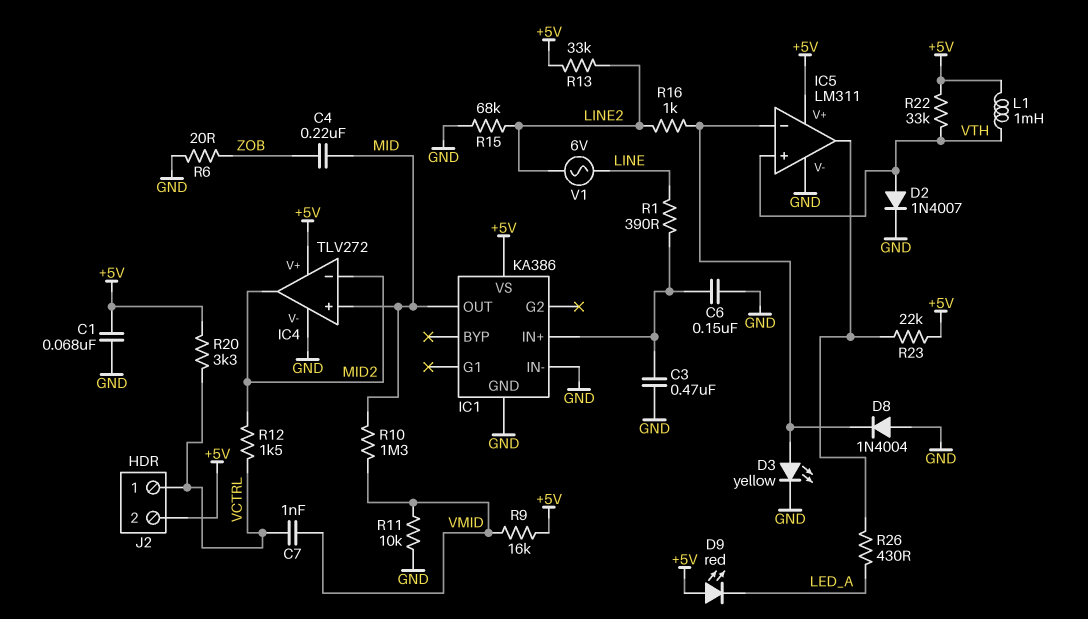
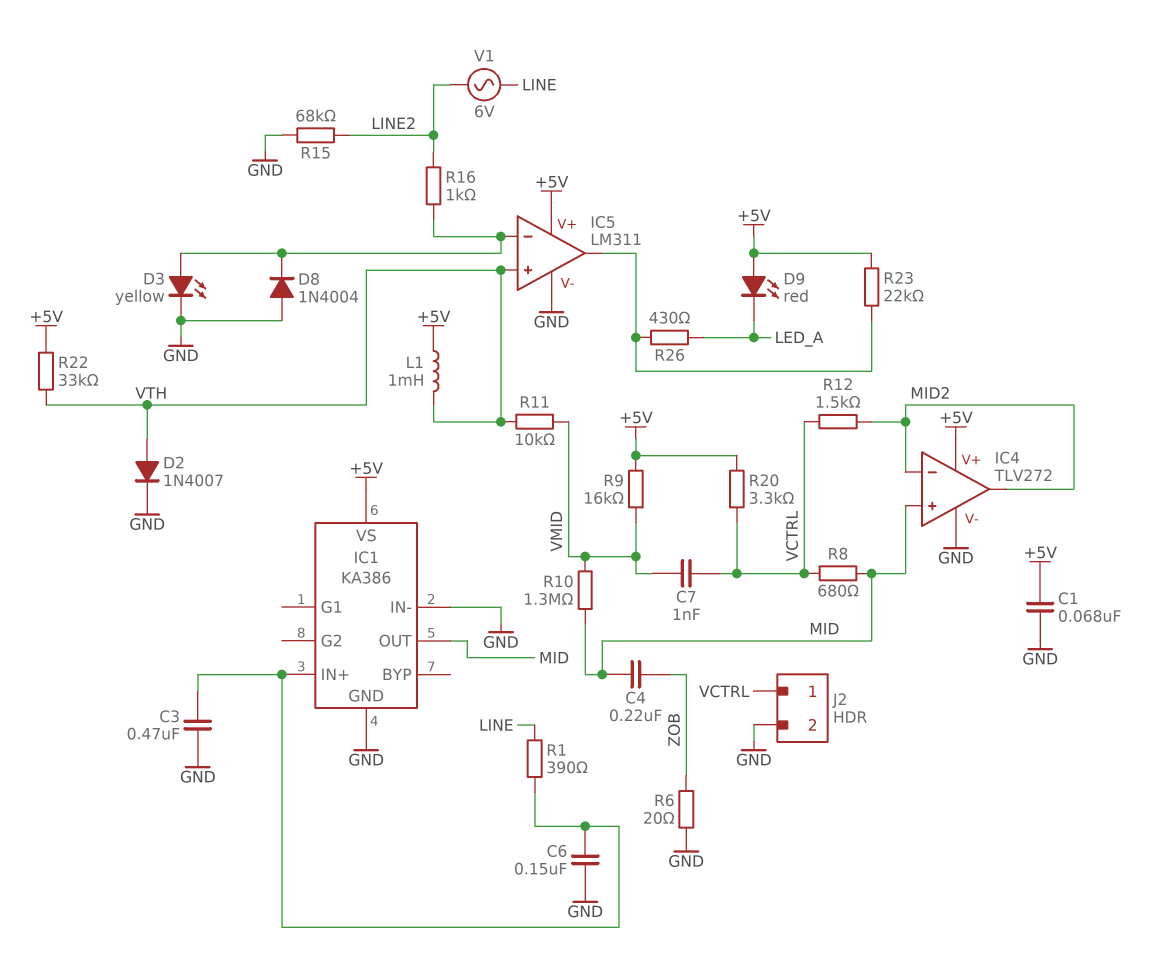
J2 pin 2: +5V -> GND
R8: none -> 680 (MID, VCTRL)
R11: 10k (GND, VMID) -> 10k (VMID, VTH)
R13: 33k (+5V, LINE2) -> none

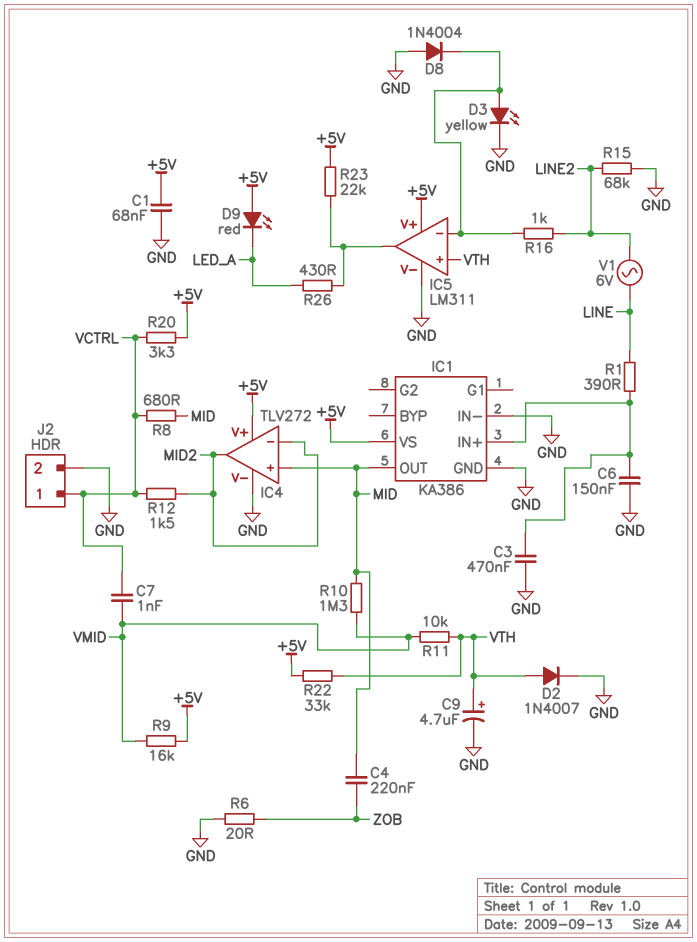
C9: none -> 4.7uF (plus VTH, minus GND)
L1: 1mH (+5V, VTH) -> none

